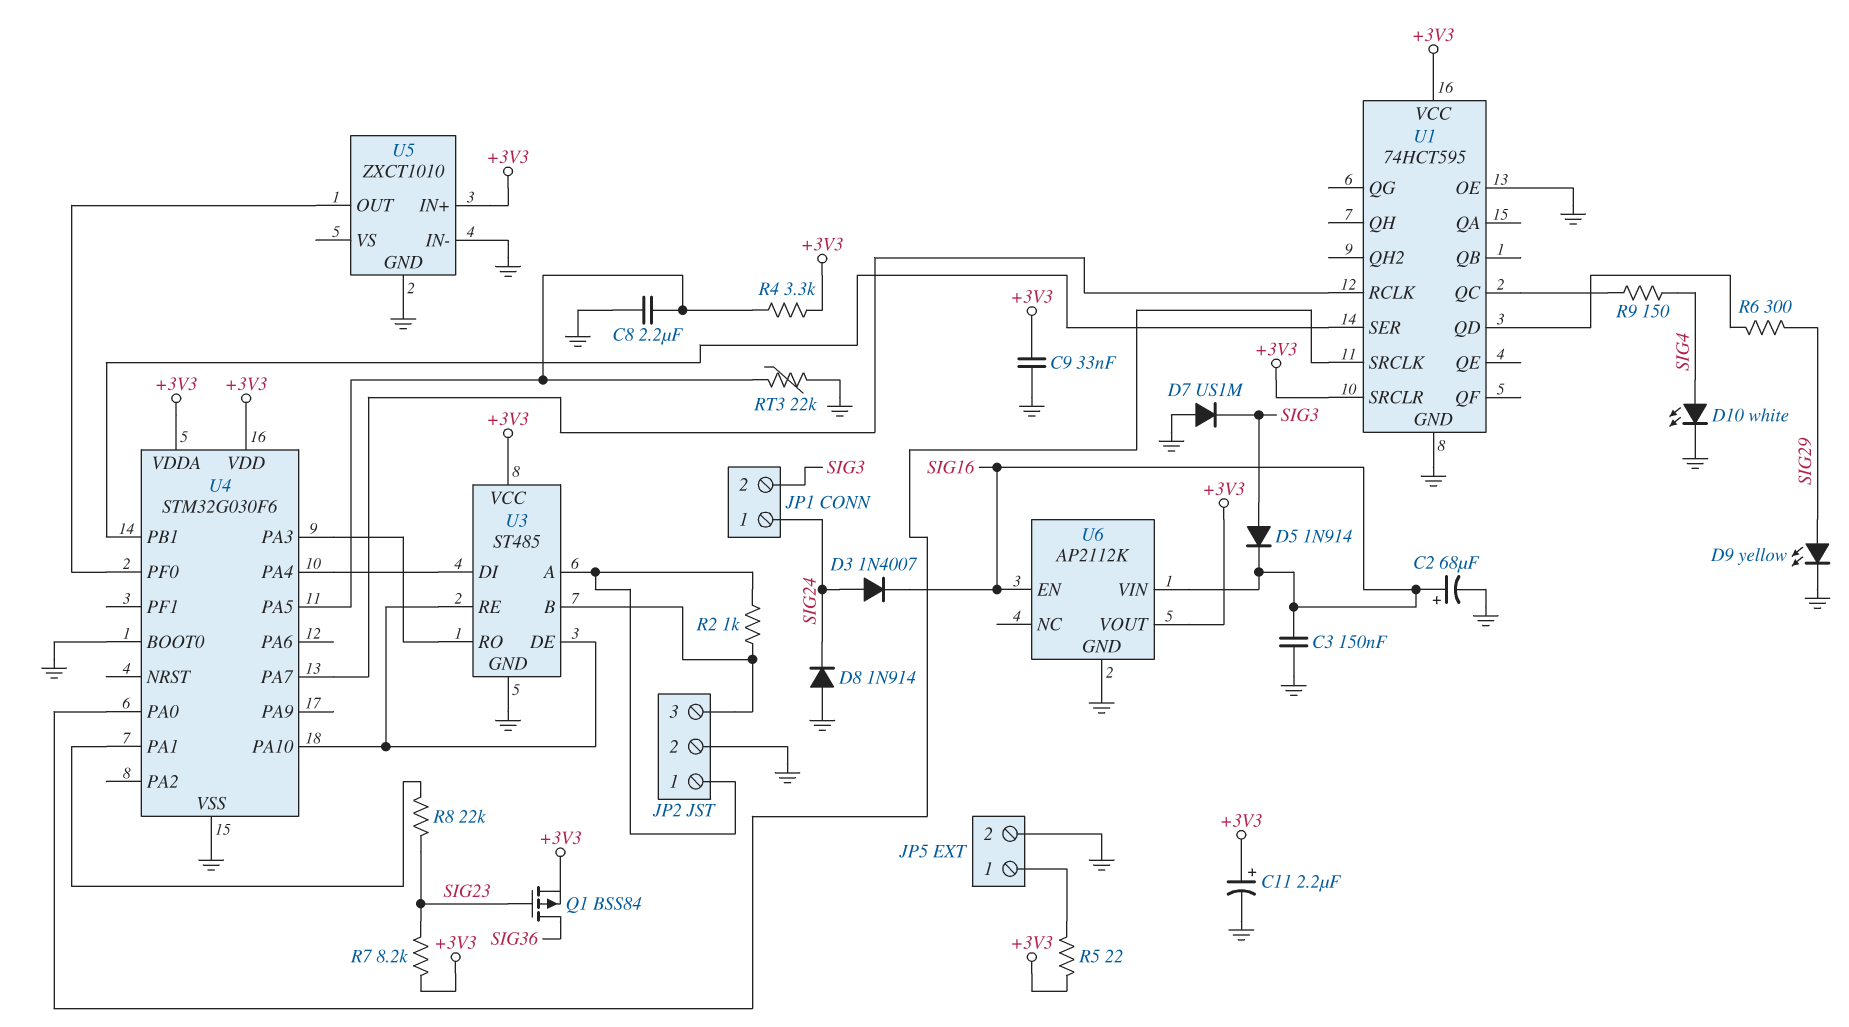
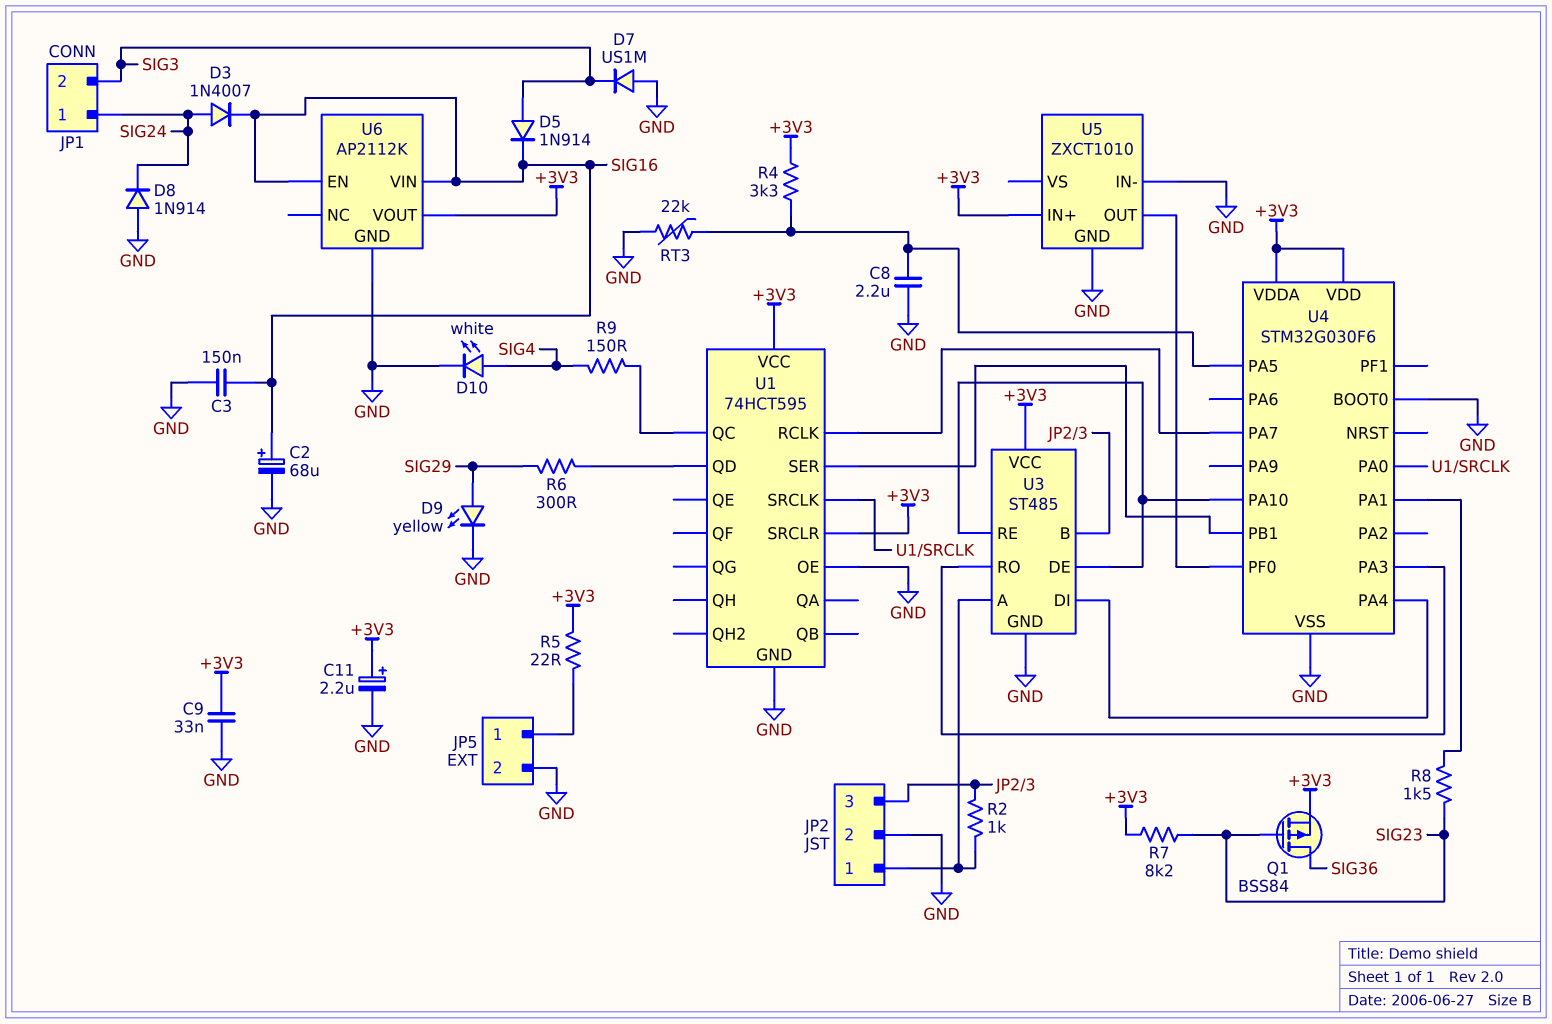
R8: 22k (SIG23, U4/PA1) -> 1.5k (SIG23, U4/PA1)

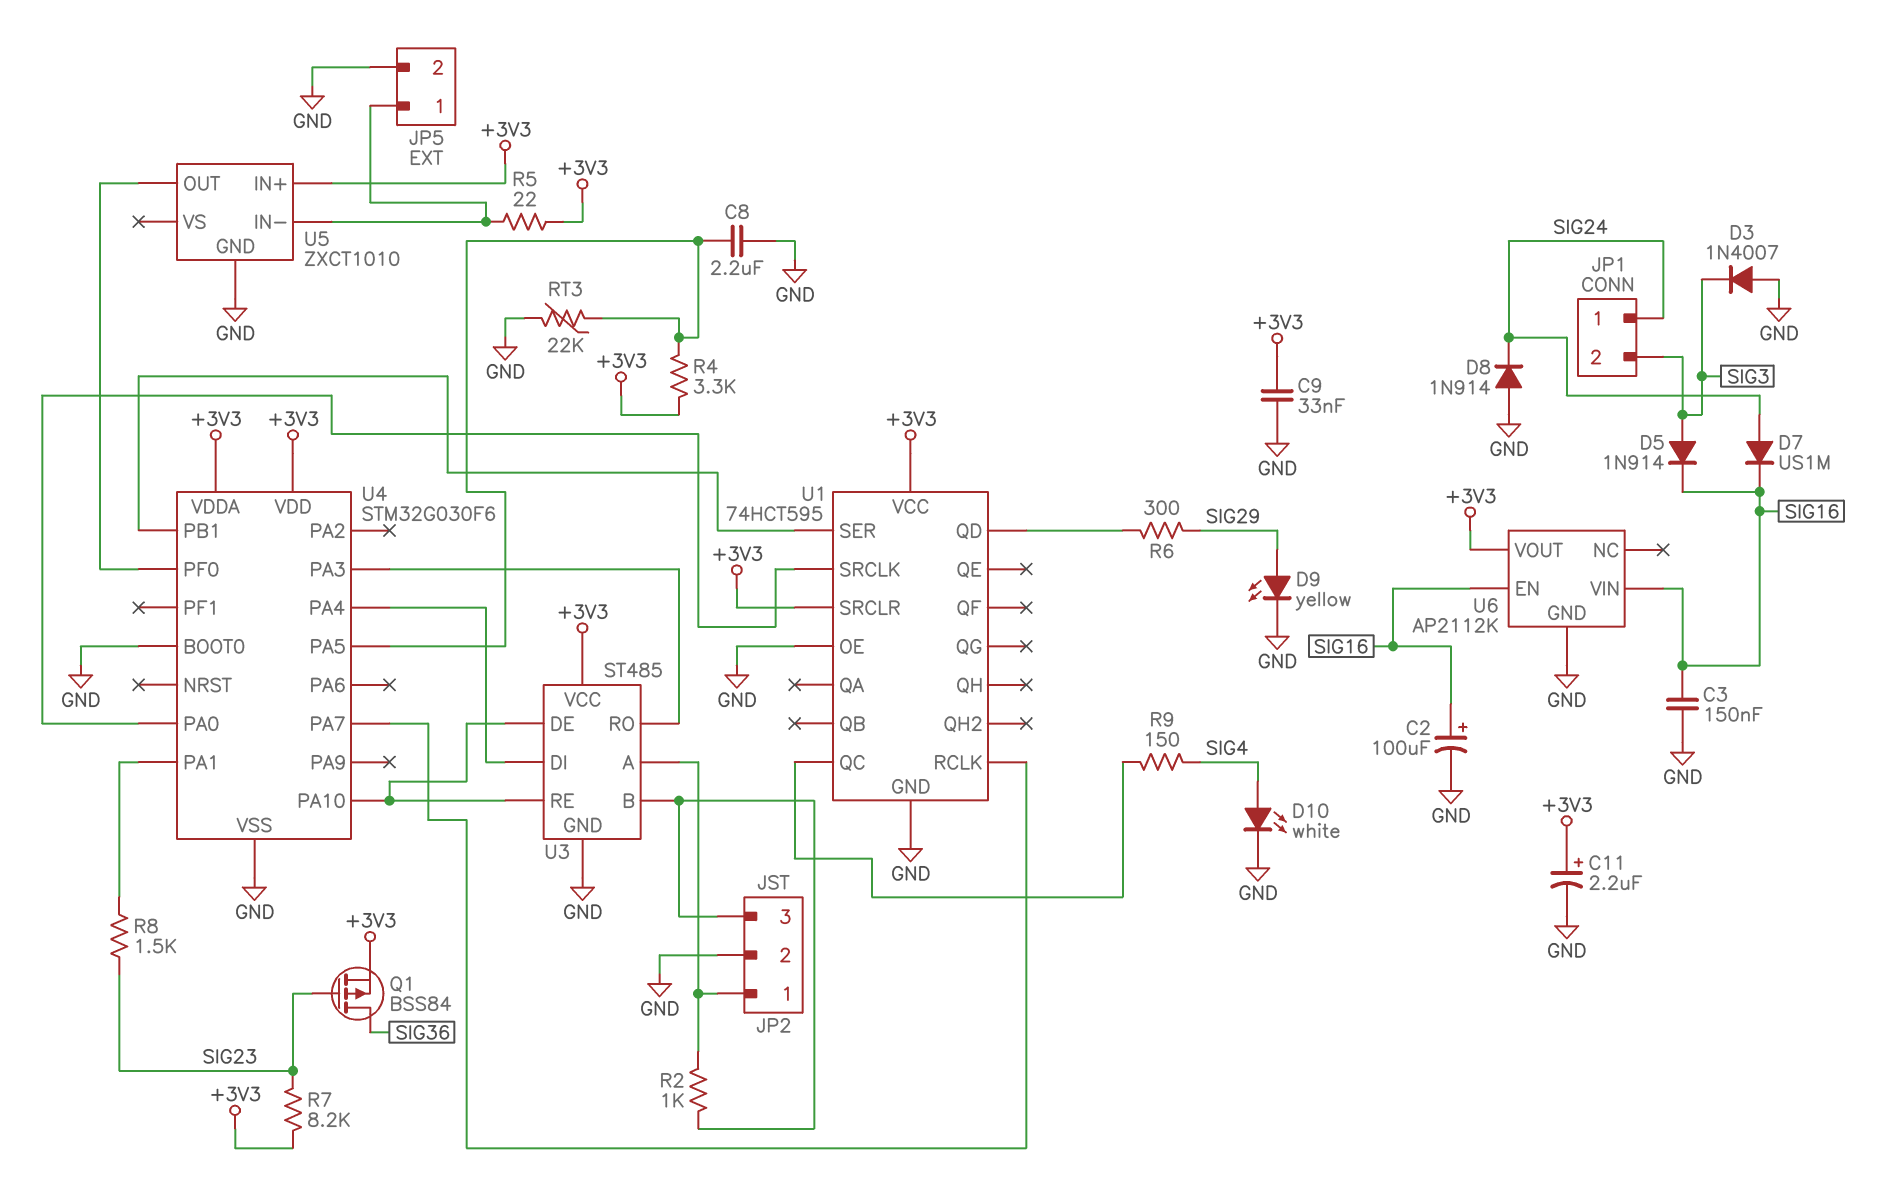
C2: 68uF (plus SIG16, minus GND) -> 100uF (plus SIG16, minus GND)
D3: diode 1N4007 (A SIG24, K SIG16) -> diode 1N4007 (A GND, K SIG3)
D7: diode US1M (A GND, K SIG3) -> diode US1M (A SIG24, K SIG16)
U5 pin IN-: GND -> JP5/1

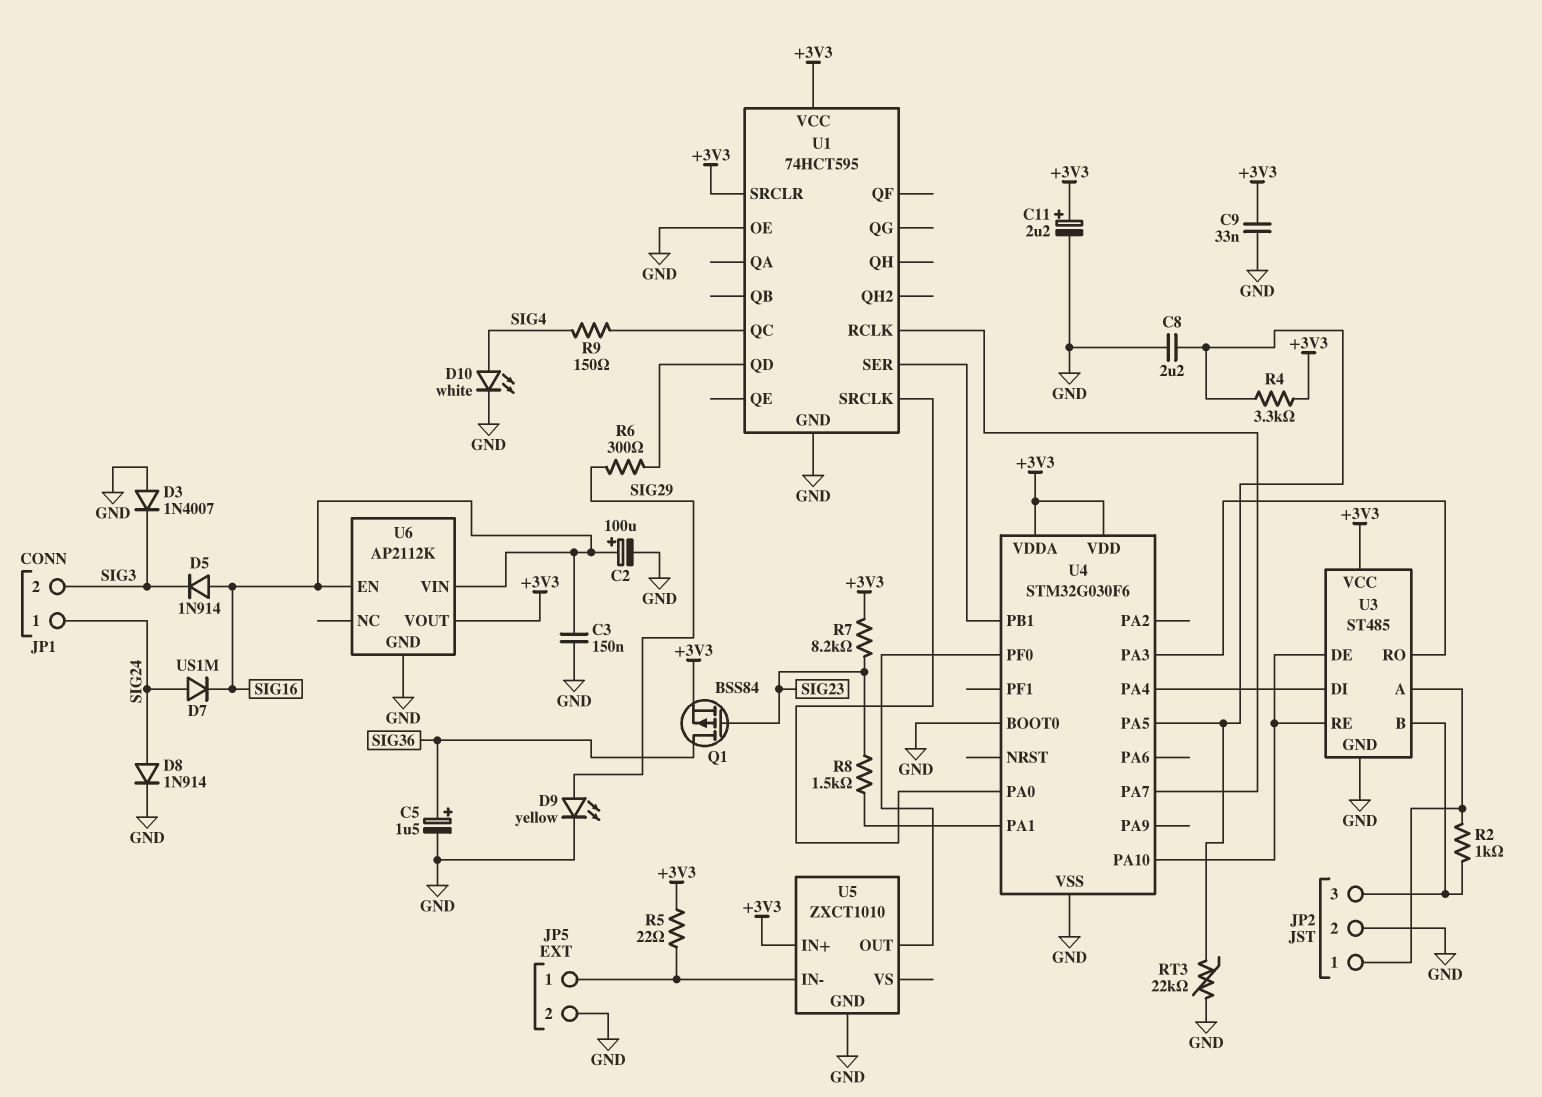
C5: none -> 1.5uF (plus SIG36, minus GND)
D5: diode 1N914 (A SIG3, K SIG16) -> diode 1N914 (A SIG16, K SIG3)
D8: diode 1N914 (A GND, K SIG24) -> diode 1N914 (A SIG24, K GND)

